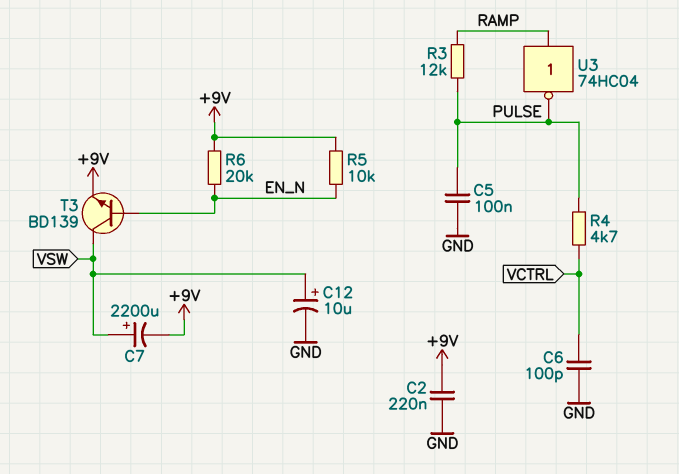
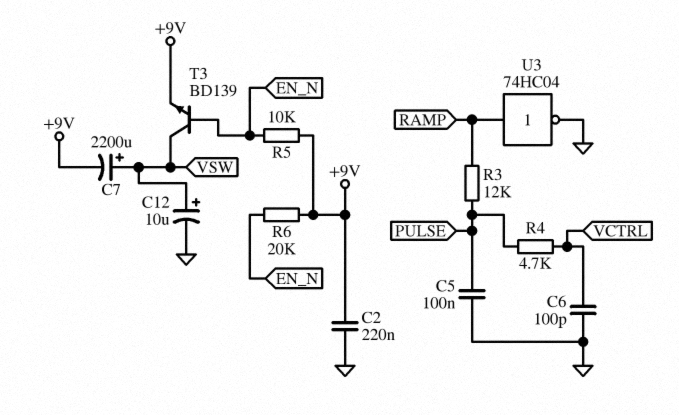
U3: NOT 74HC04 (in RAMP, out PULSE) -> NOT 74HC04 (in RAMP, out GND)

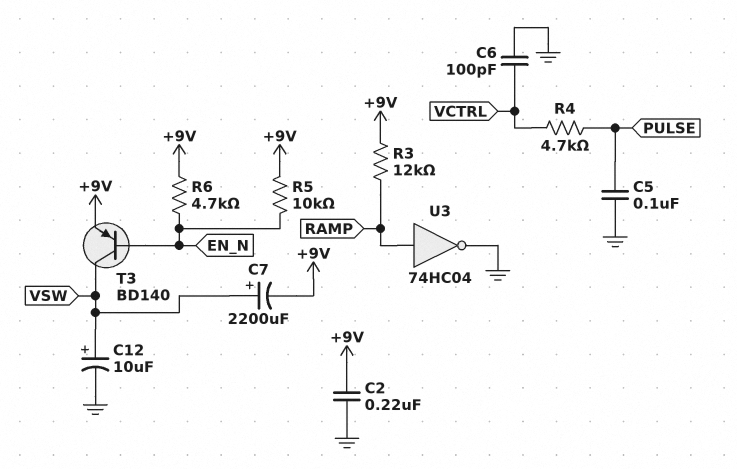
R3: 12k (PULSE, RAMP) -> 12k (+9V, RAMP)
R6: 20k (+9V, EN_N) -> 4.7k (+9V, EN_N)
T3: NPN BD139 (B EN_N, C VSW, E +9V) -> PNP BD140 (B EN_N, C VSW, E +9V)

